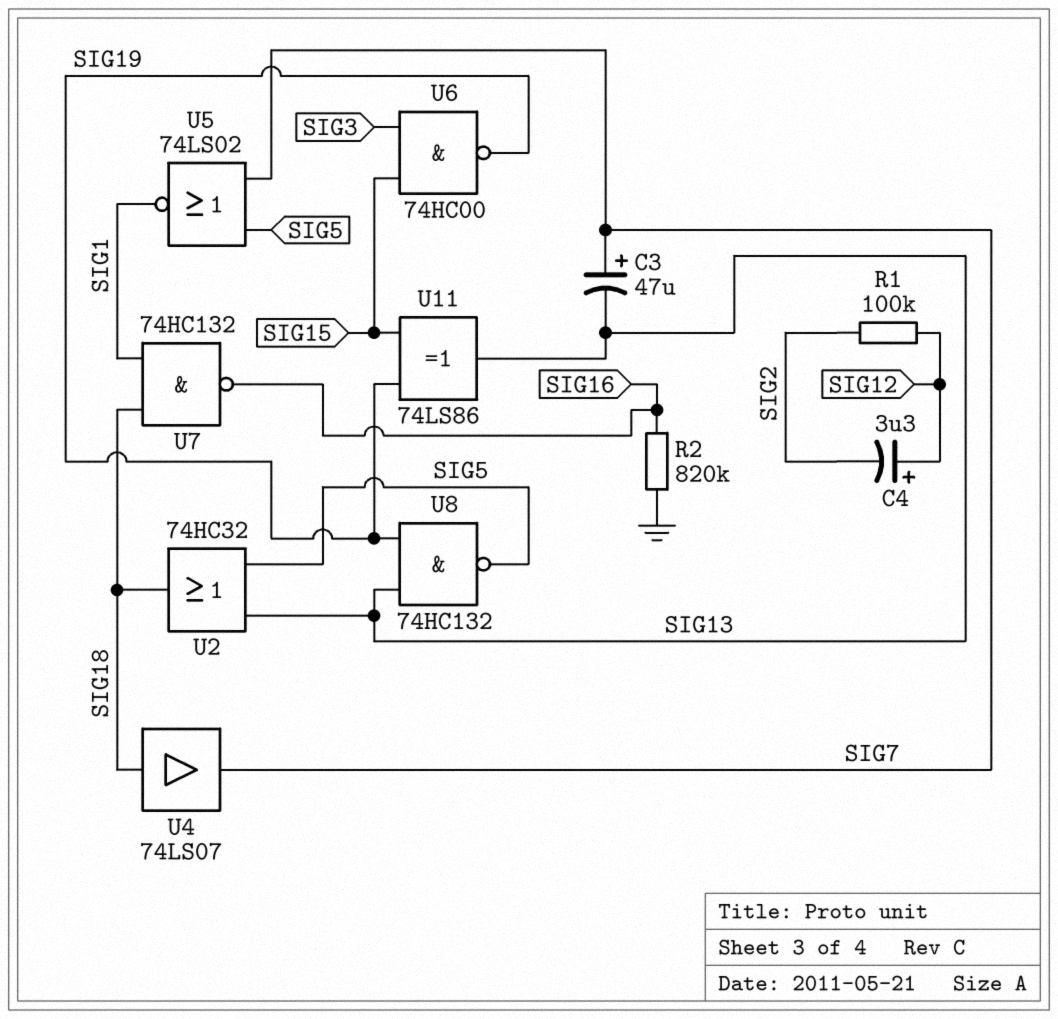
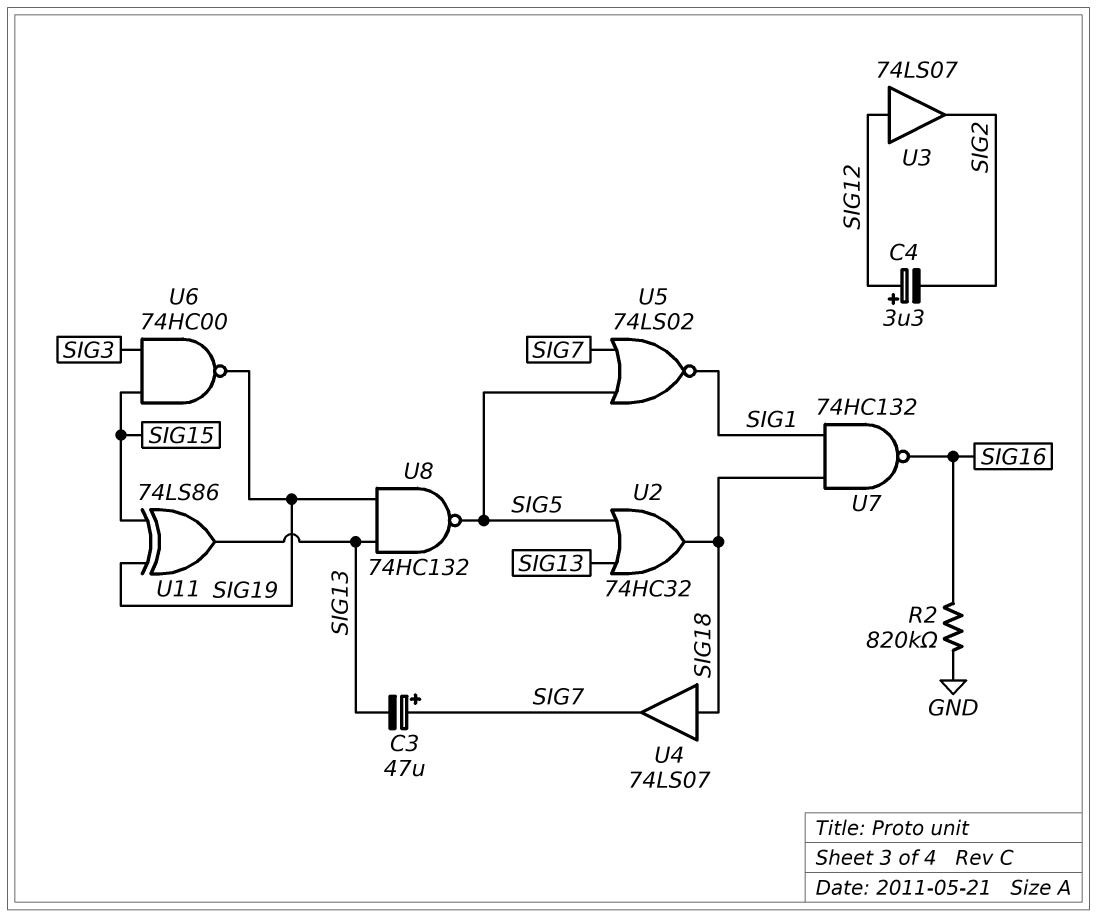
R1: 100k (SIG2, SIG12) -> none
U3: none -> buffer 74LS07 (in SIG12, out SIG2)

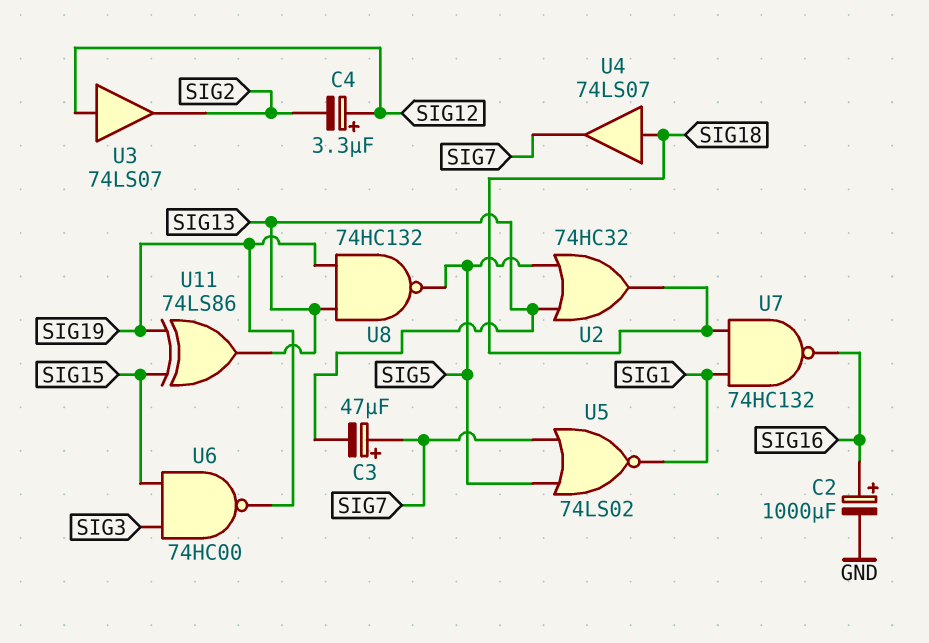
C2: none -> 1000uF (plus SIG16, minus GND)
R2: 820k (GND, SIG16) -> none

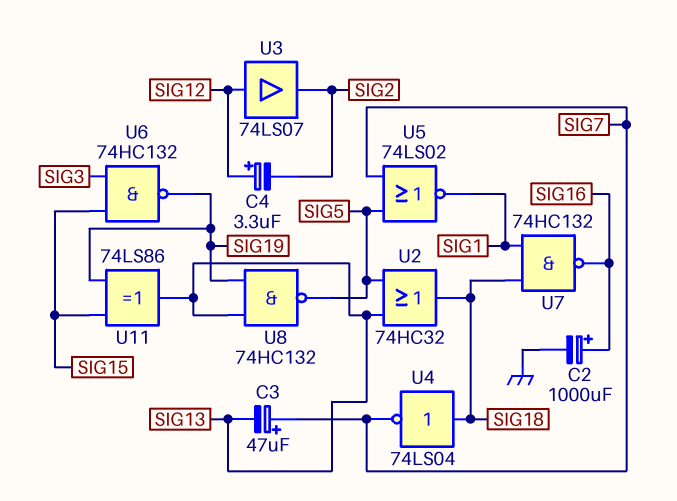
U4: buffer 74LS07 (in SIG18, out SIG7) -> NOT 74LS04 (in SIG18, out SIG7)
U6: NAND 74HC00 (in SIG3, in SIG15, out SIG19) -> NAND 74HC132 (in SIG3, in SIG15, out SIG19)

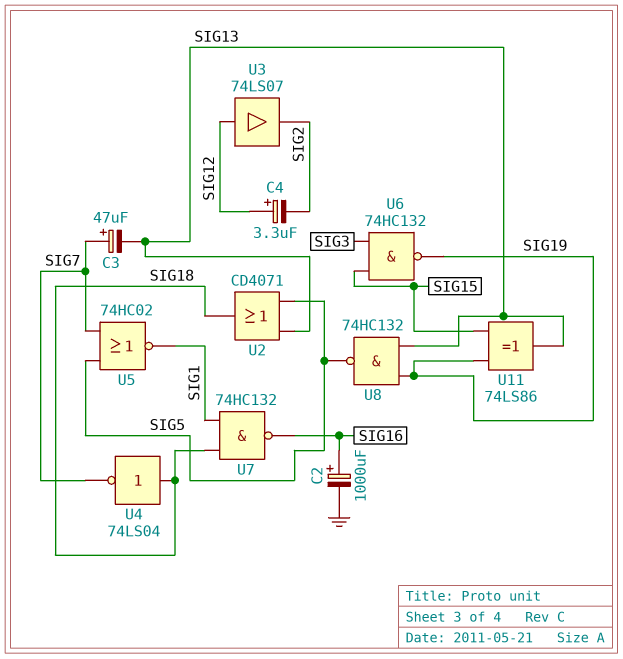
U2: OR 74HC32 (in SIG5, in SIG13, out SIG18) -> OR CD4071 (in SIG5, in SIG13, out SIG18)
U5: NOR 74LS02 (in SIG5, in SIG7, out SIG1) -> NOR 74HC02 (in SIG5, in SIG7, out SIG1)

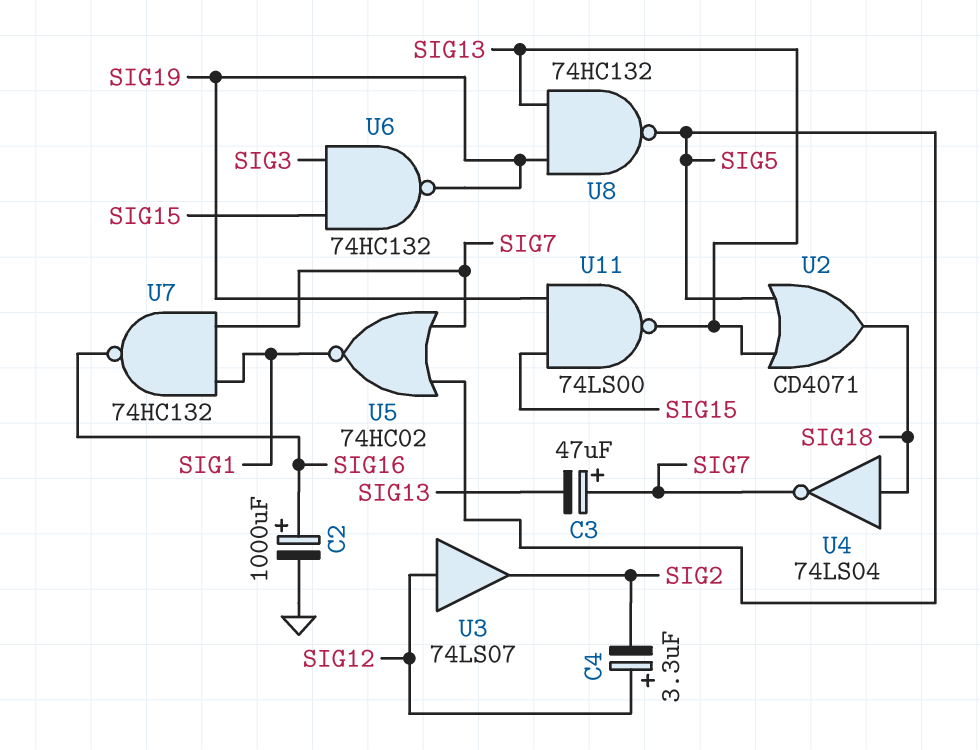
U7: NAND 74HC132 (in SIG1, in SIG18, out SIG16) -> NAND 74HC132 (in SIG1, in SIG7, out SIG16)
U11: XOR 74LS86 (in SIG15, in SIG19, out SIG13) -> NAND 74LS00 (in SIG15, in SIG19, out SIG13)

